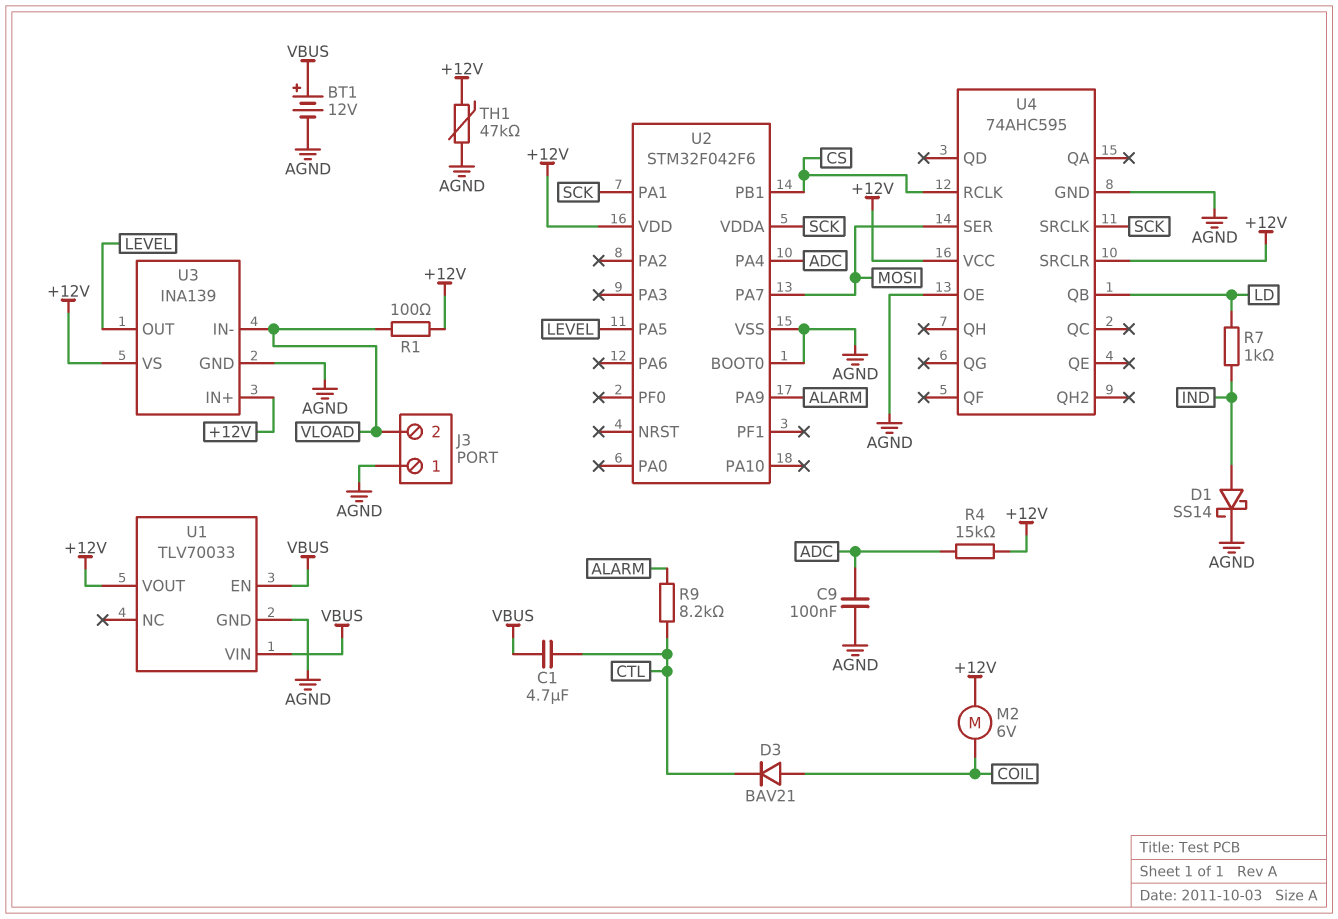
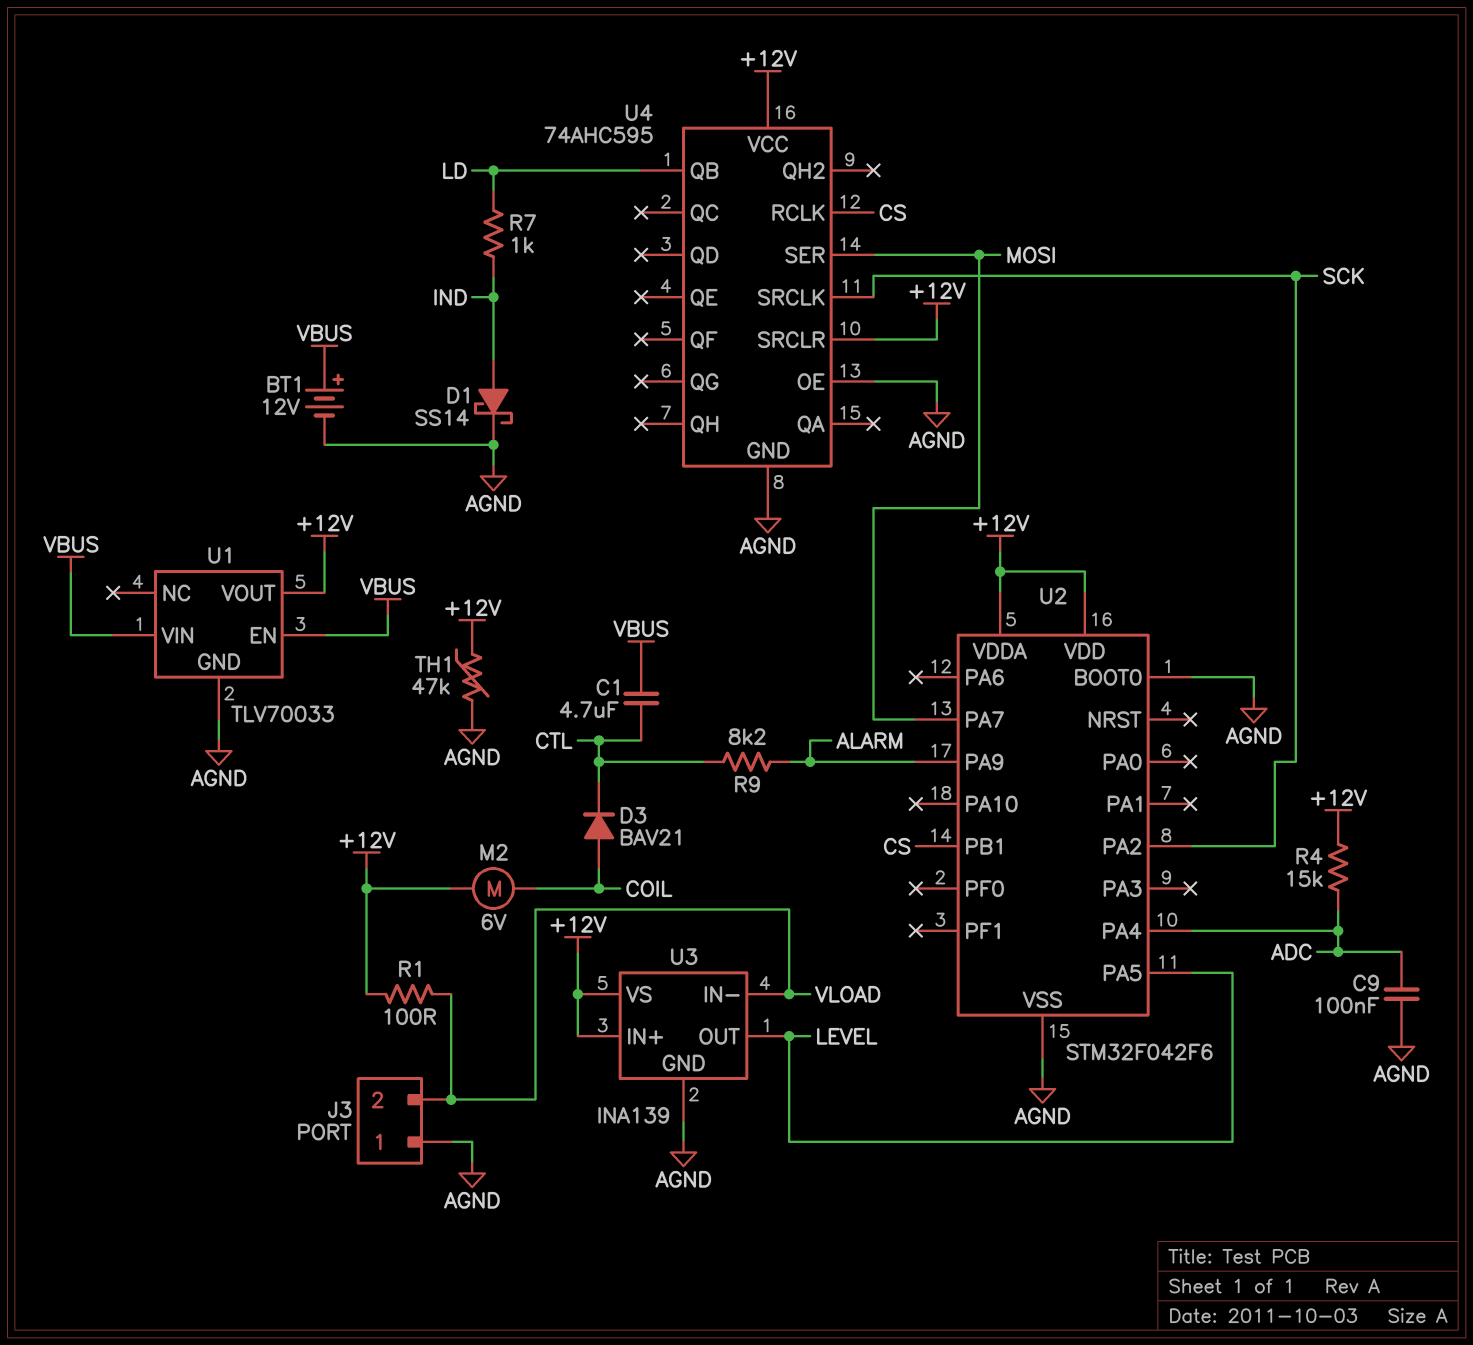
U2 pin PA1: SCK -> none
U2 pin PA2: none -> SCK
U2 pin VDDA: SCK -> +12V

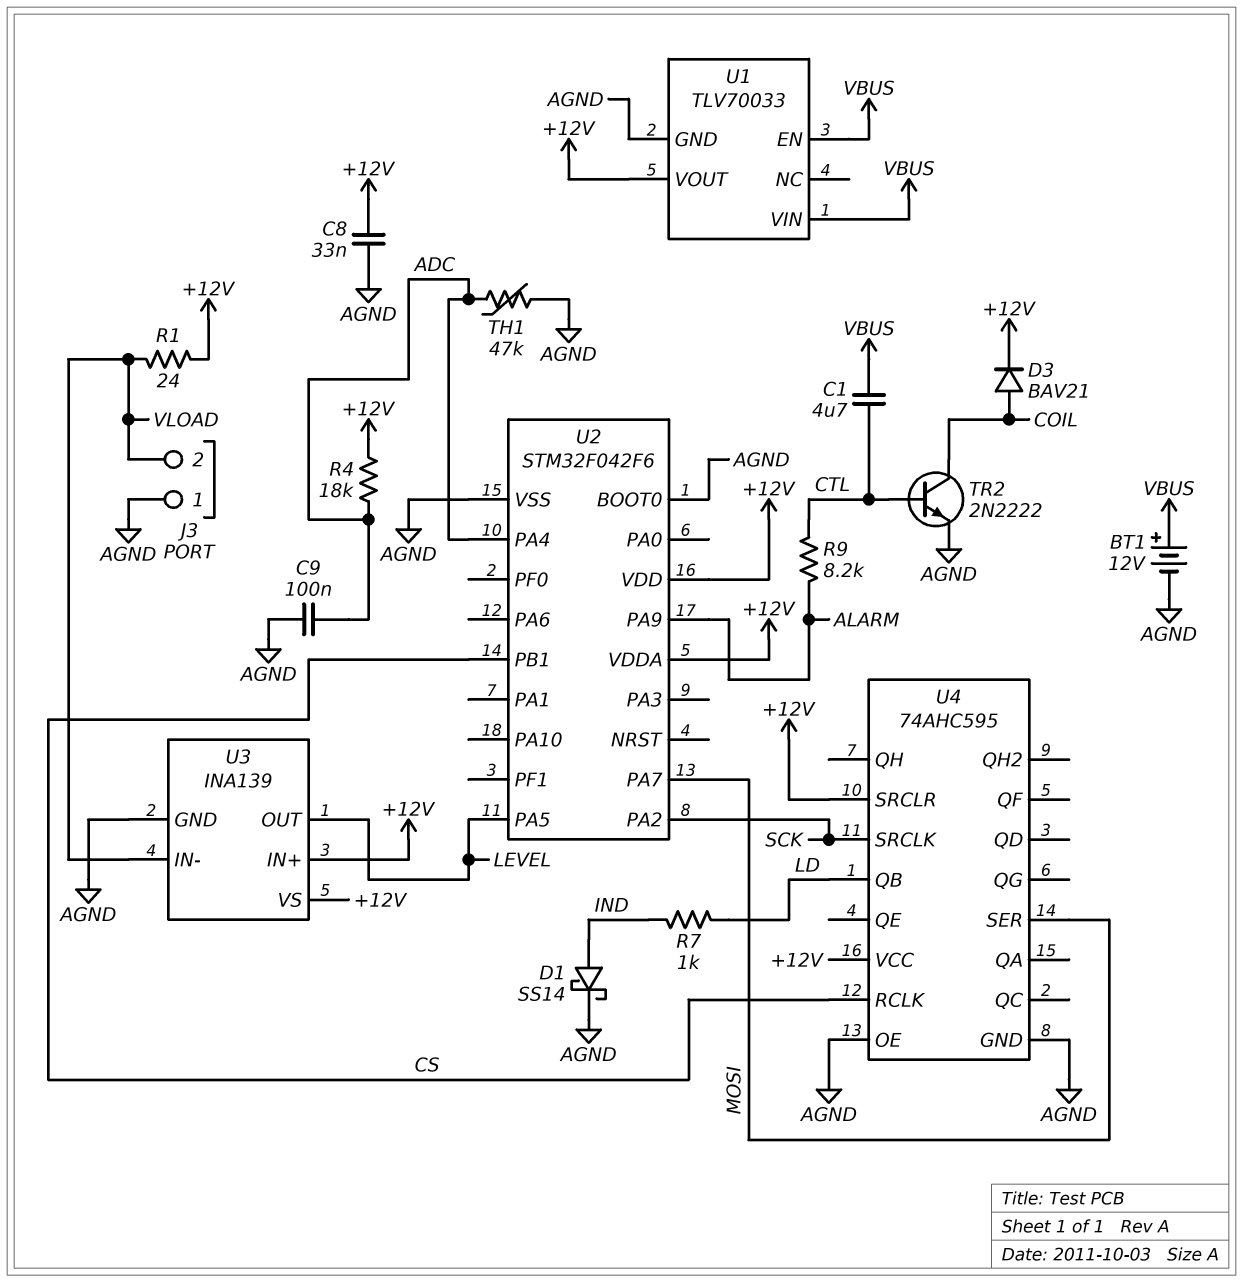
C8: none -> 33nF (+12V, AGND)
D3: diode BAV21 (A COIL, K CTL) -> diode BAV21 (A COIL, K +12V)
M2: motor 6V (+12V, COIL) -> none
R1: 100 (+12V, VLOAD) -> 24 (+12V, VLOAD)
R4: 15k (+12V, ADC) -> 18k (+12V, ADC)
TH1: 47k (+12V, AGND) -> 47k (ADC, AGND)
TR2: none -> NPN 2N2222 (B CTL, C COIL, E AGND)

